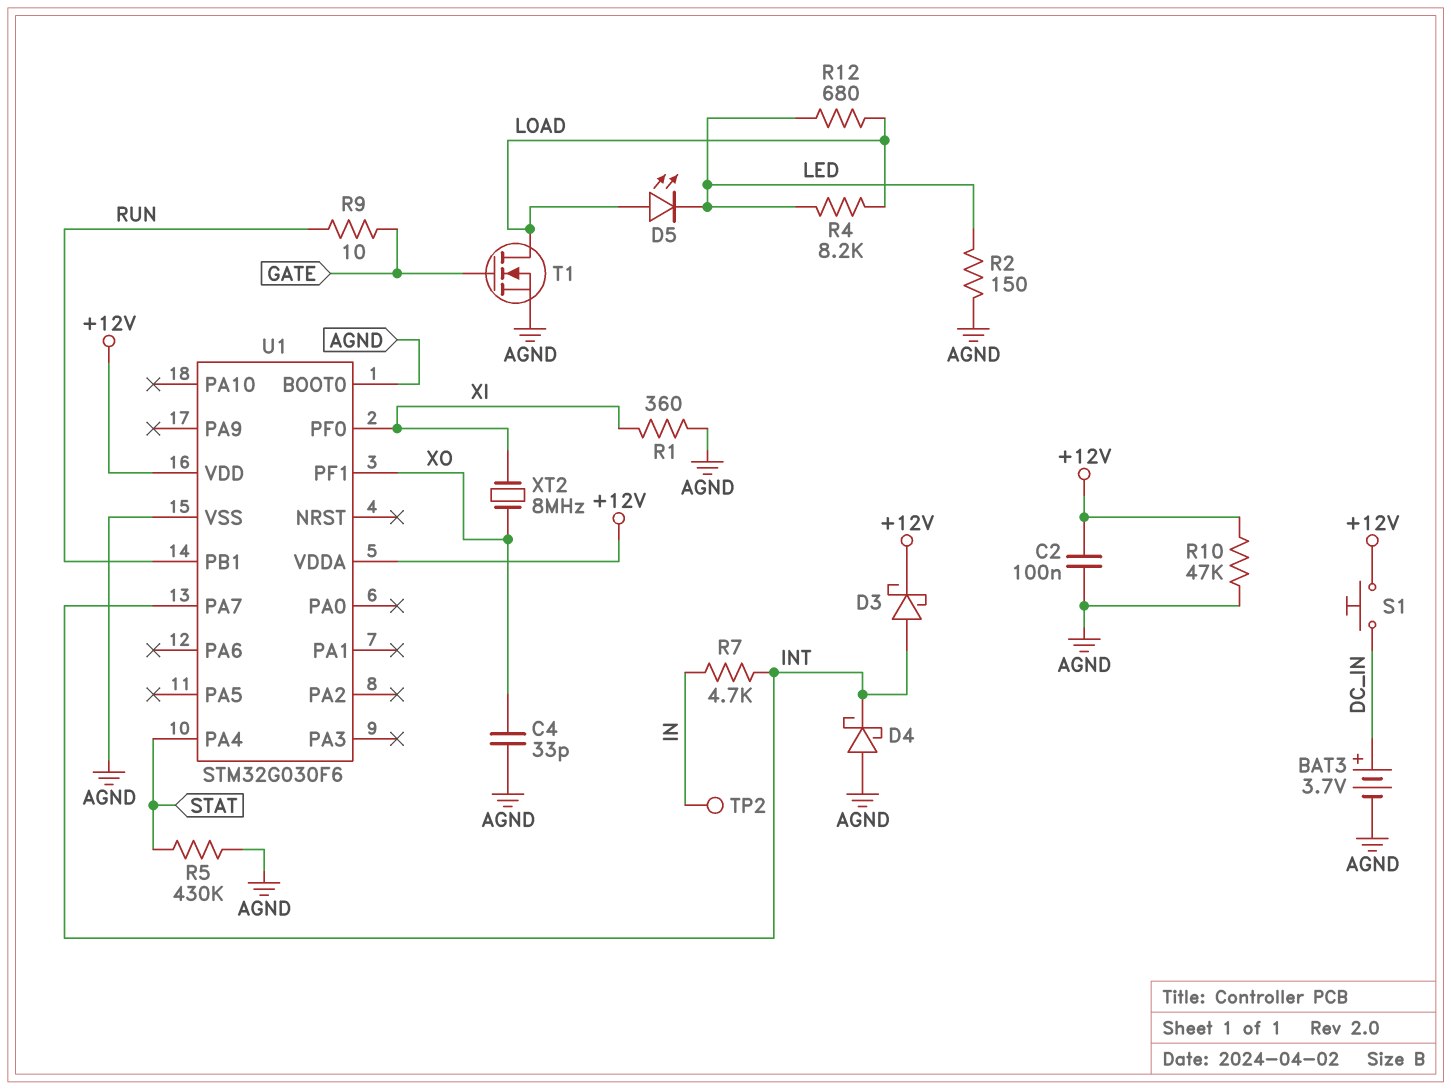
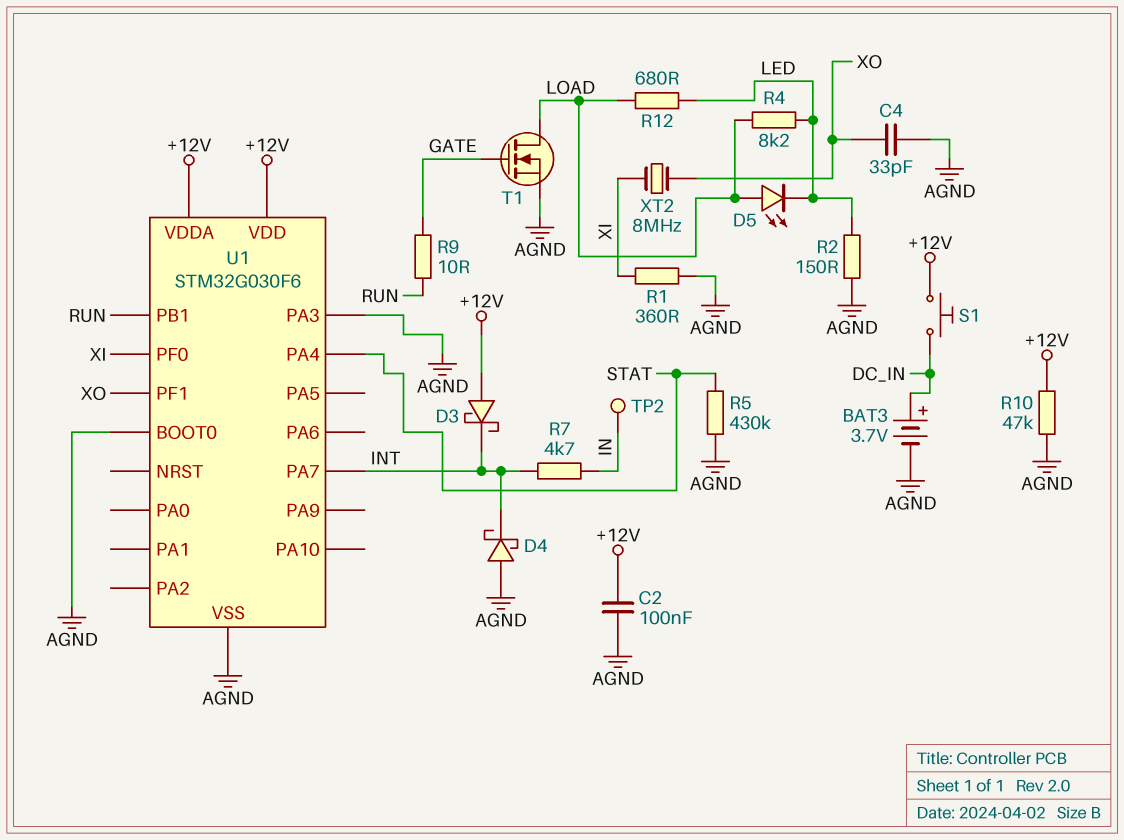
D3: schottky (A INT, K +12V) -> schottky (A +12V, K INT)
U1 pin PA3: none -> AGND

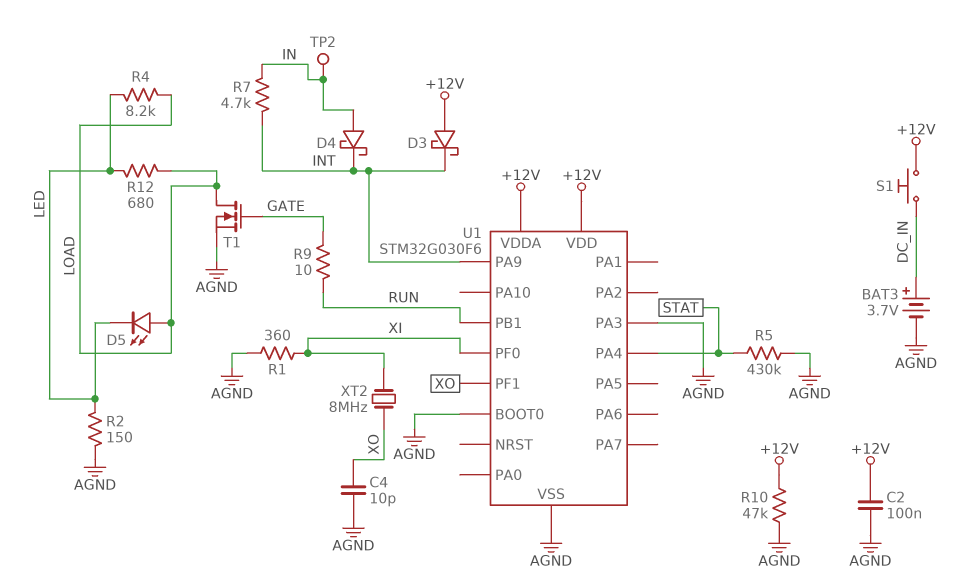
C4: 33pF (AGND, XO) -> 10pF (AGND, XO)
D4: schottky (A AGND, K INT) -> schottky (A IN, K INT)
U1 pin PA7: INT -> none
U1 pin PA9: none -> INT

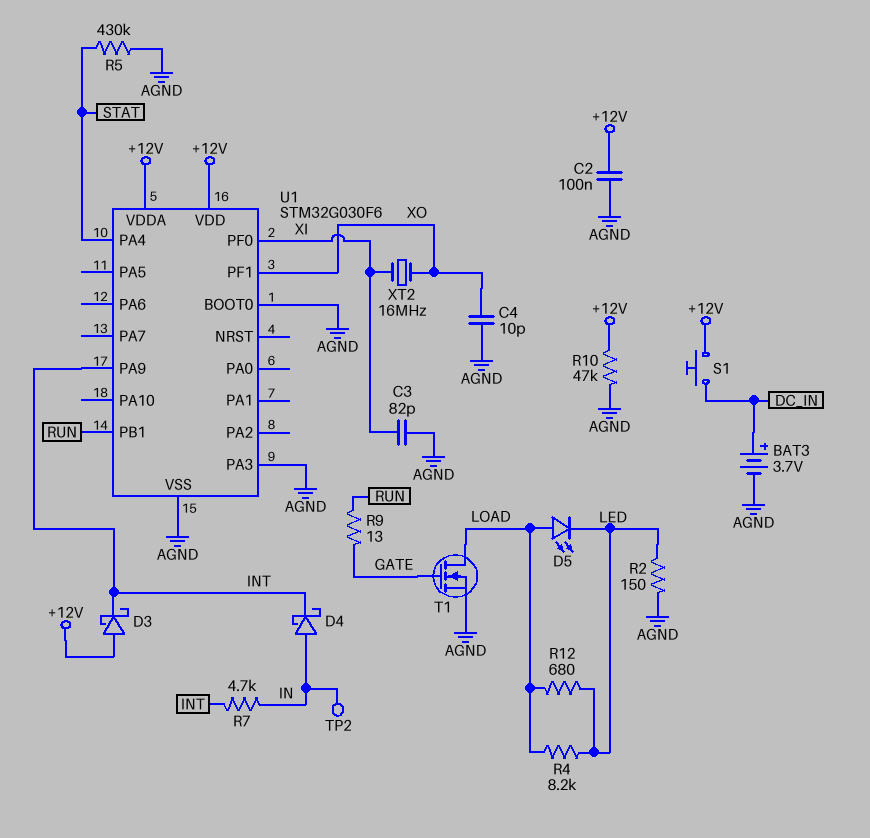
C3: none -> 82pF (AGND, XI)
R1: 360 (AGND, XI) -> none
R9: 10 (GATE, RUN) -> 13 (GATE, RUN)
XT2: 8MHz (XI, XO) -> 16MHz (XI, XO)

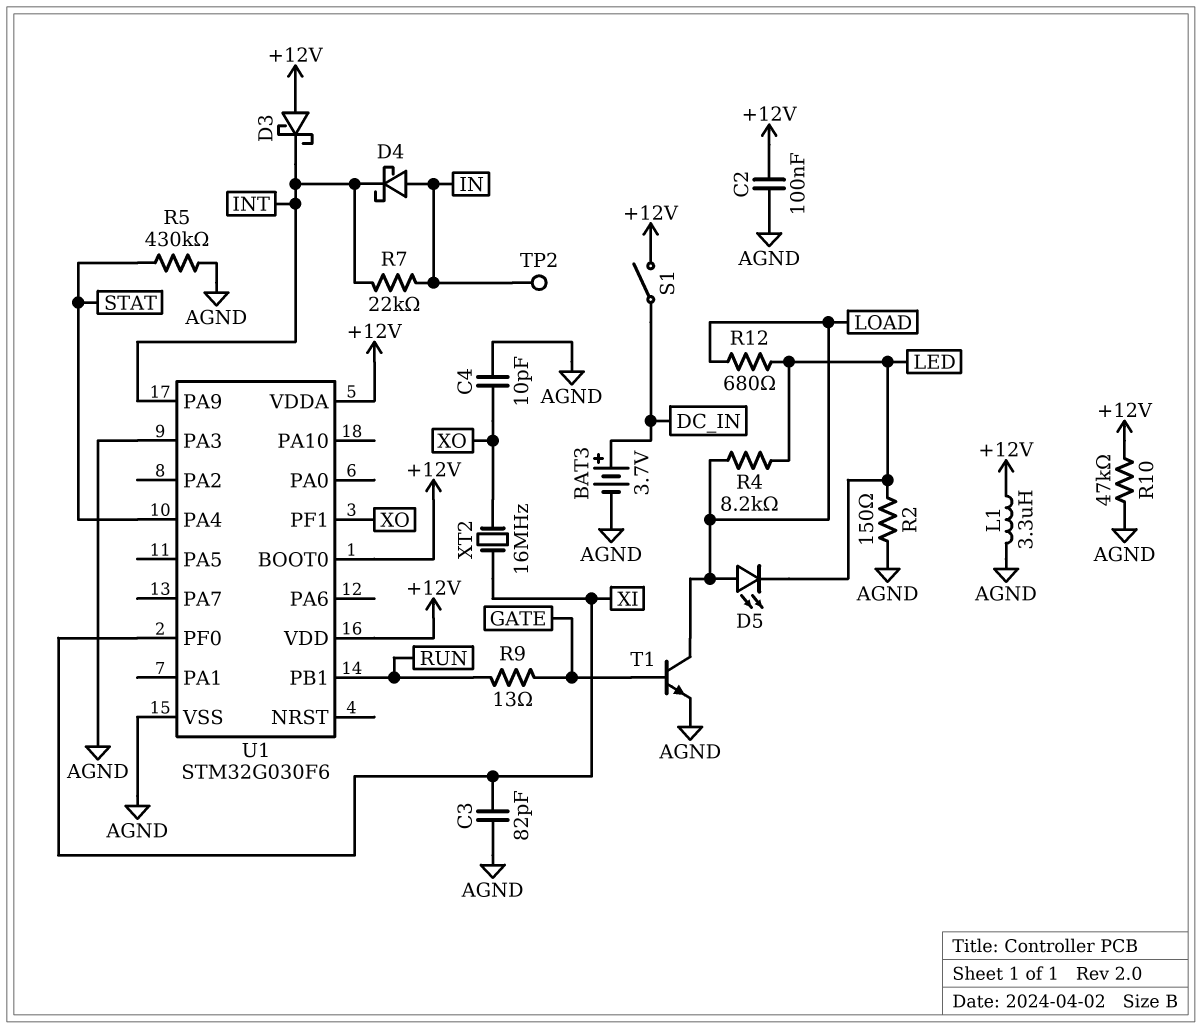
L1: none -> 3.3uH (+12V, AGND)
R7: 4.7k (IN, INT) -> 22k (IN, INT)
S1: button (+12V, DC_IN) -> switch (+12V, DC_IN)
T1: NMOS (G GATE, D LOAD, S AGND) -> NPN (B GATE, C LOAD, E AGND)
U1 pin BOOT0: AGND -> +12V

